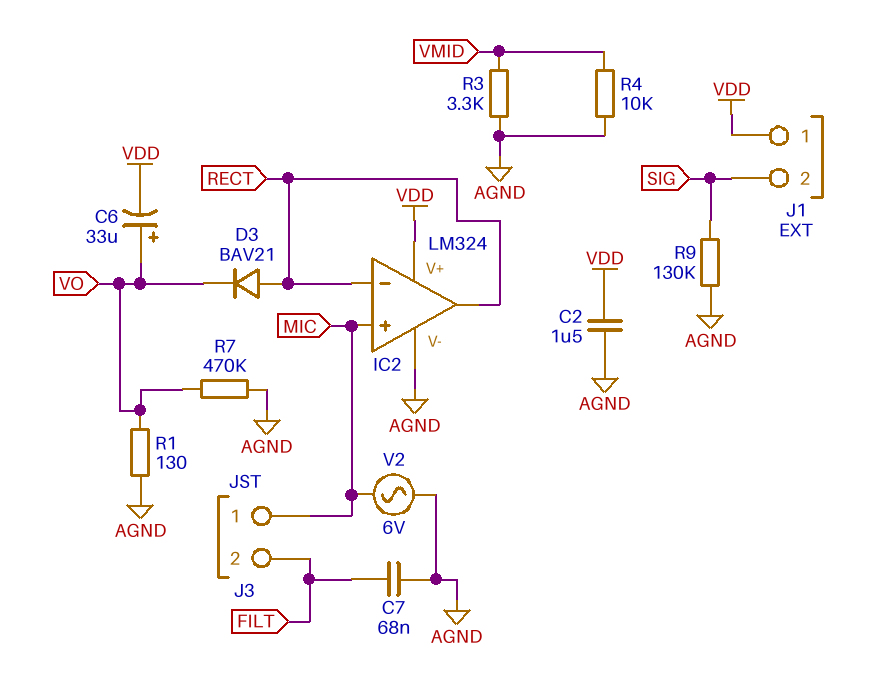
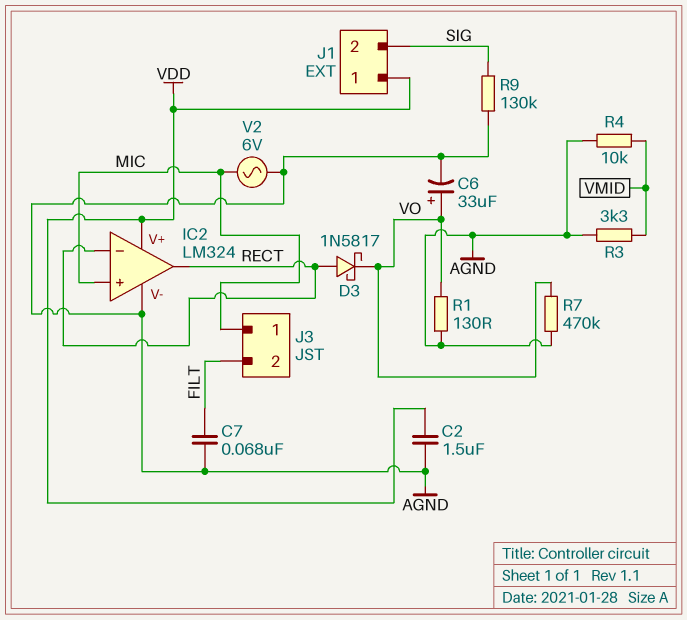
C6: 33uF (plus VO, minus VDD) -> 33uF (plus VO, minus AGND)
D3: diode BAV21 (A RECT, K VO) -> schottky 1N5817 (A RECT, K VO)

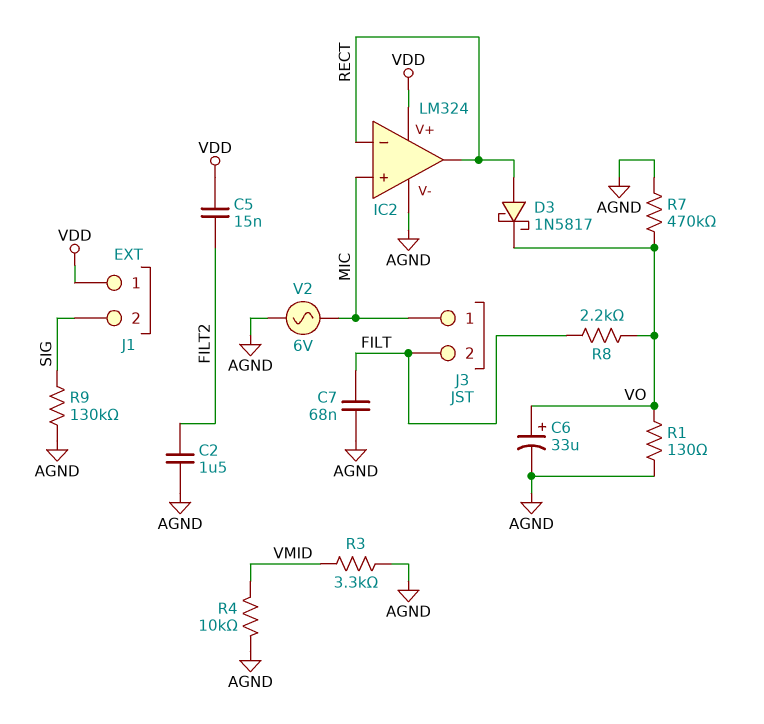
C2: 1.5uF (AGND, VDD) -> 1.5uF (AGND, FILT2)
C5: none -> 15nF (FILT2, VDD)
R8: none -> 2.2k (FILT, VO)

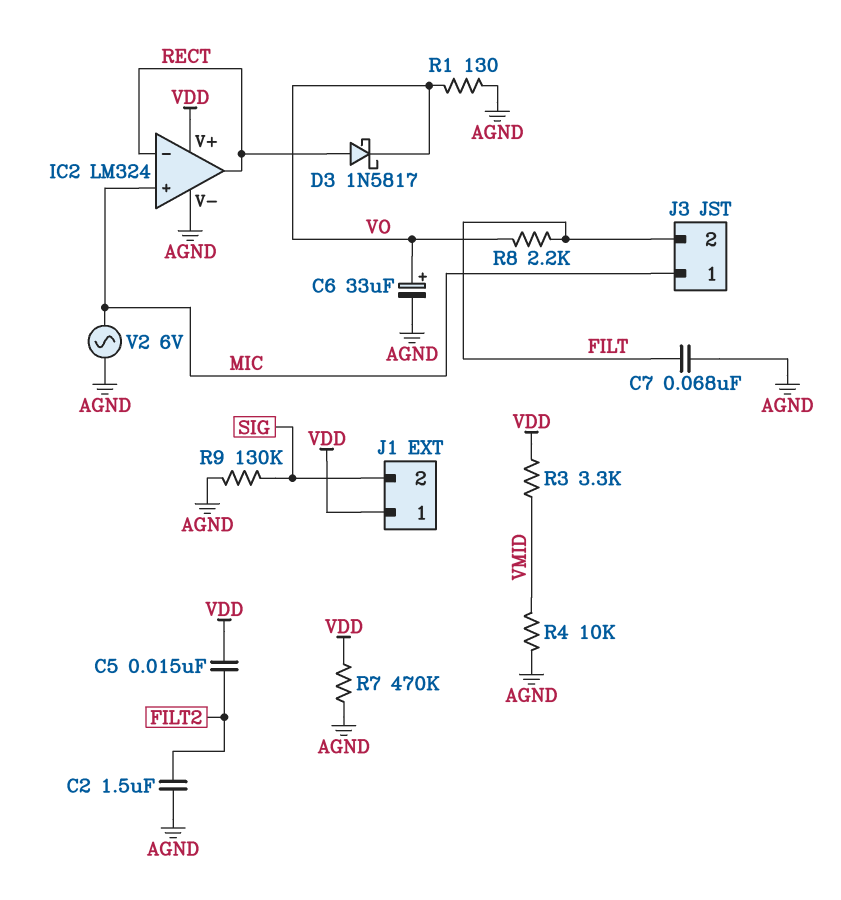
R3: 3.3k (AGND, VMID) -> 3.3k (VDD, VMID)
R7: 470k (AGND, VO) -> 470k (AGND, VDD)

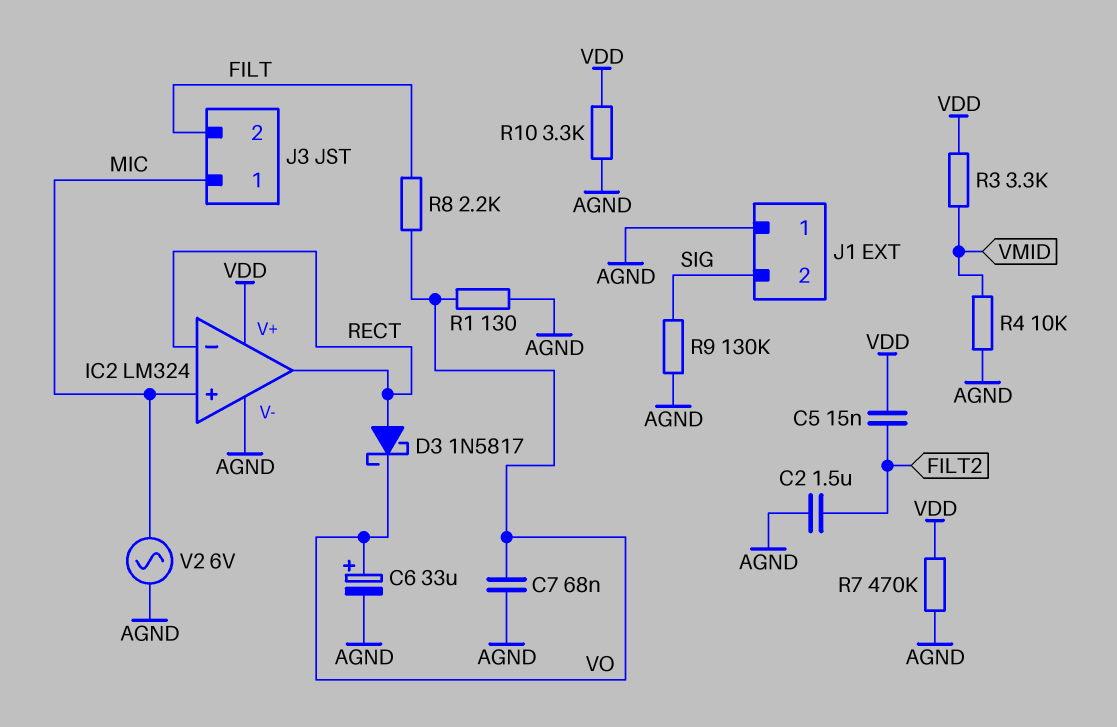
C7: 68nF (AGND, FILT) -> 68nF (AGND, VO)
J1 pin 1: VDD -> AGND
R10: none -> 3.3k (AGND, VDD)

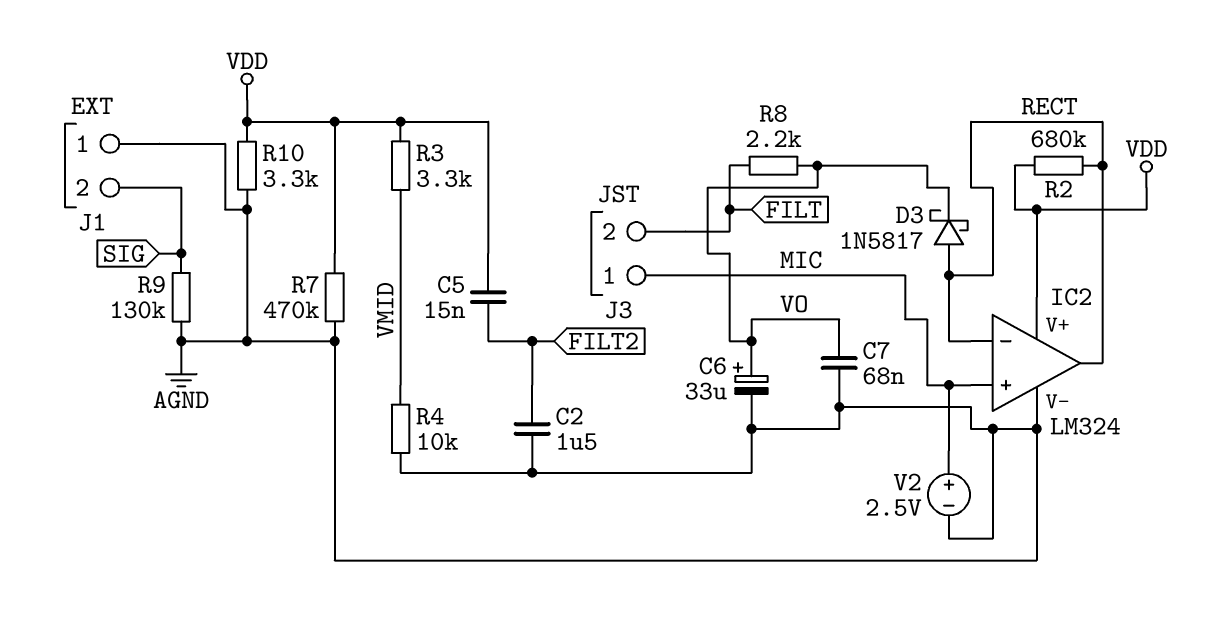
R1: 130 (AGND, VO) -> none
R2: none -> 680k (RECT, VDD)
V2: AC 6V (AGND, MIC) -> 2.5V (plus MIC, minus AGND)

